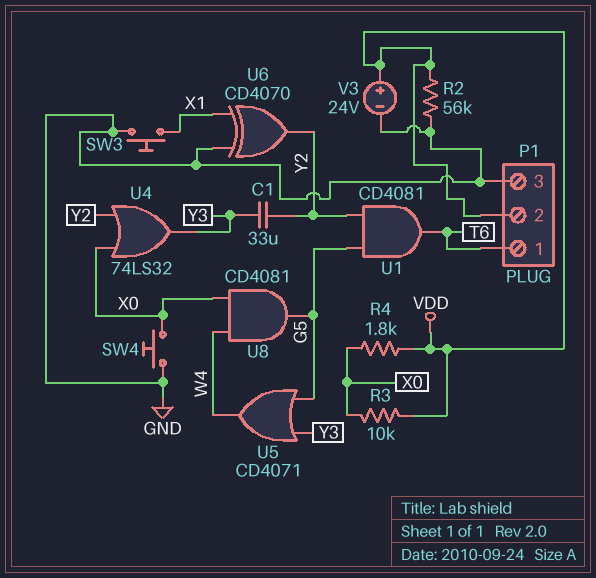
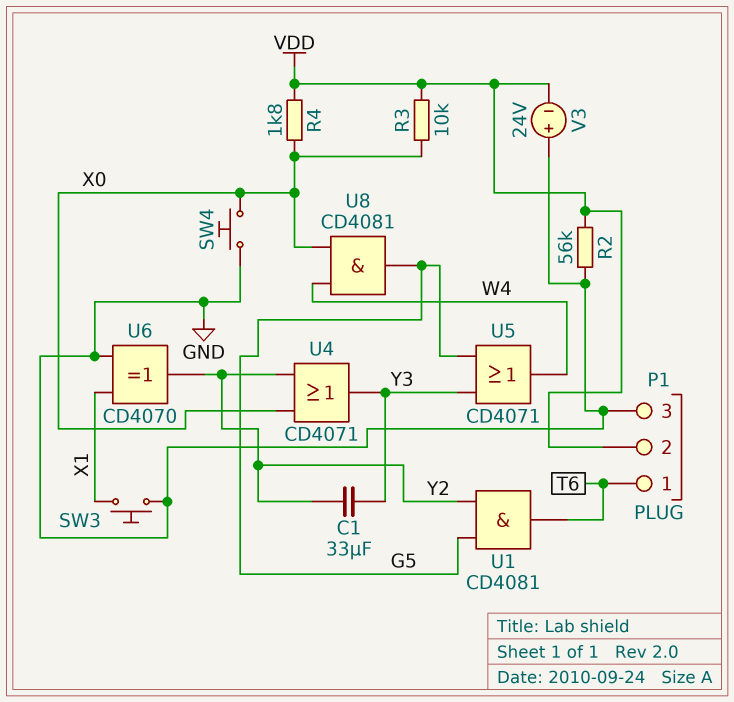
U4: OR 74LS32 (in X0, in Y2, out Y3) -> OR CD4071 (in X0, in Y2, out Y3)
V3: 24V (plus VDD, minus GND) -> 24V (plus GND, minus VDD)

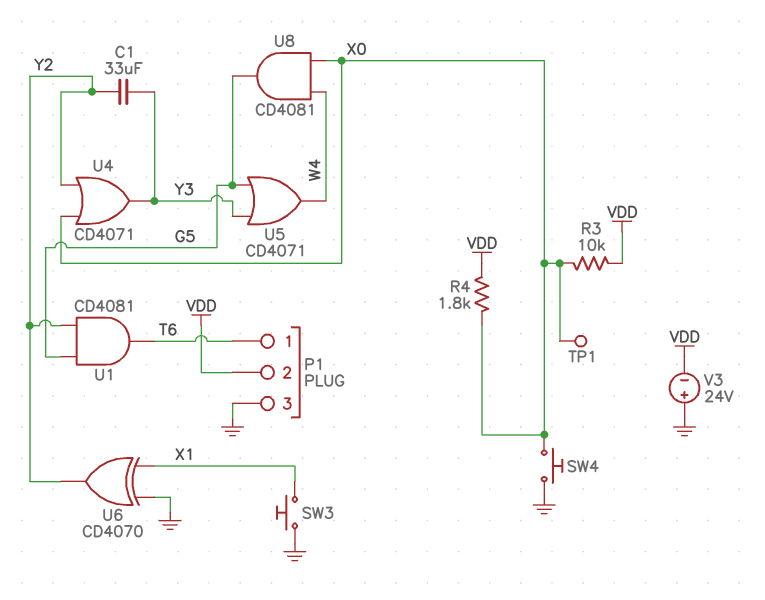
R2: 56k (GND, VDD) -> none
TP1: none -> test point (X0)

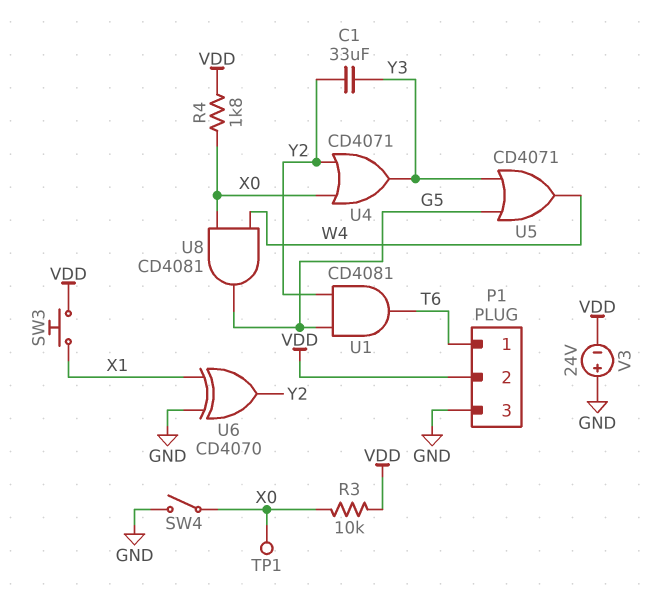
SW3: button (GND, X1) -> button (VDD, X1)
SW4: button (GND, X0) -> switch (GND, X0)

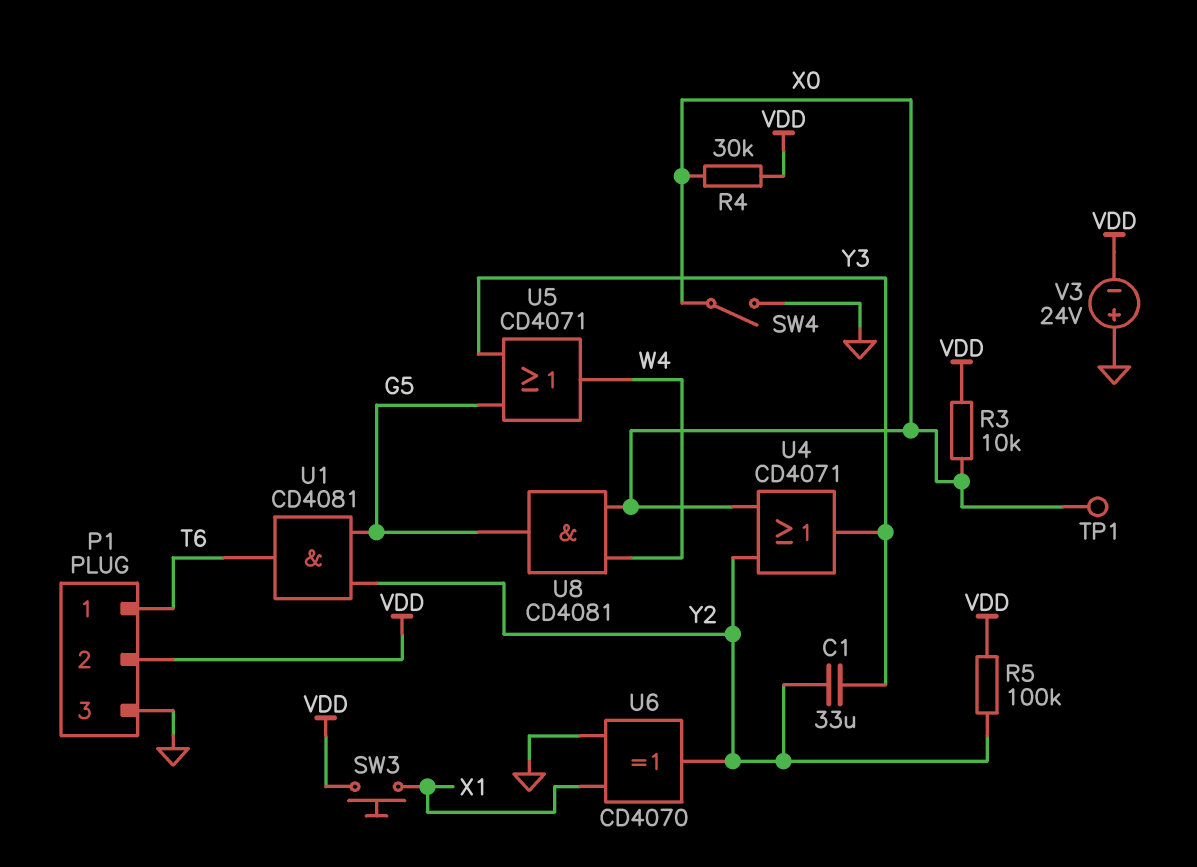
R4: 1.8k (VDD, X0) -> 30k (VDD, X0)
R5: none -> 100k (VDD, Y2)

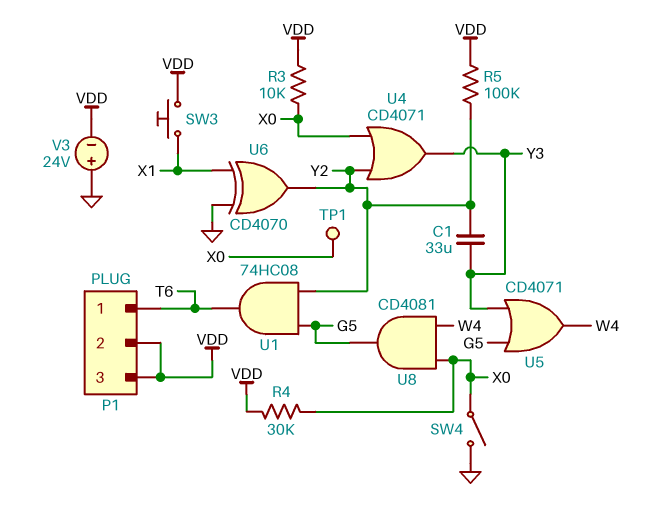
P1 pin 3: GND -> VDD
U1: AND CD4081 (in G5, in Y2, out T6) -> AND 74HC08 (in G5, in Y2, out T6)

